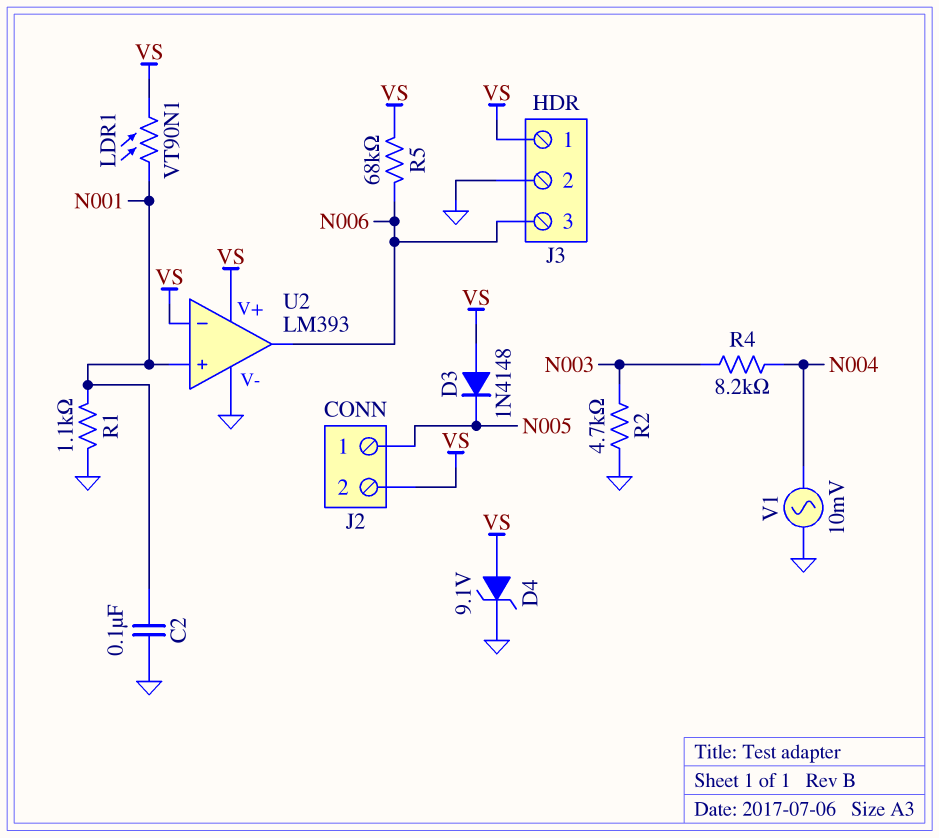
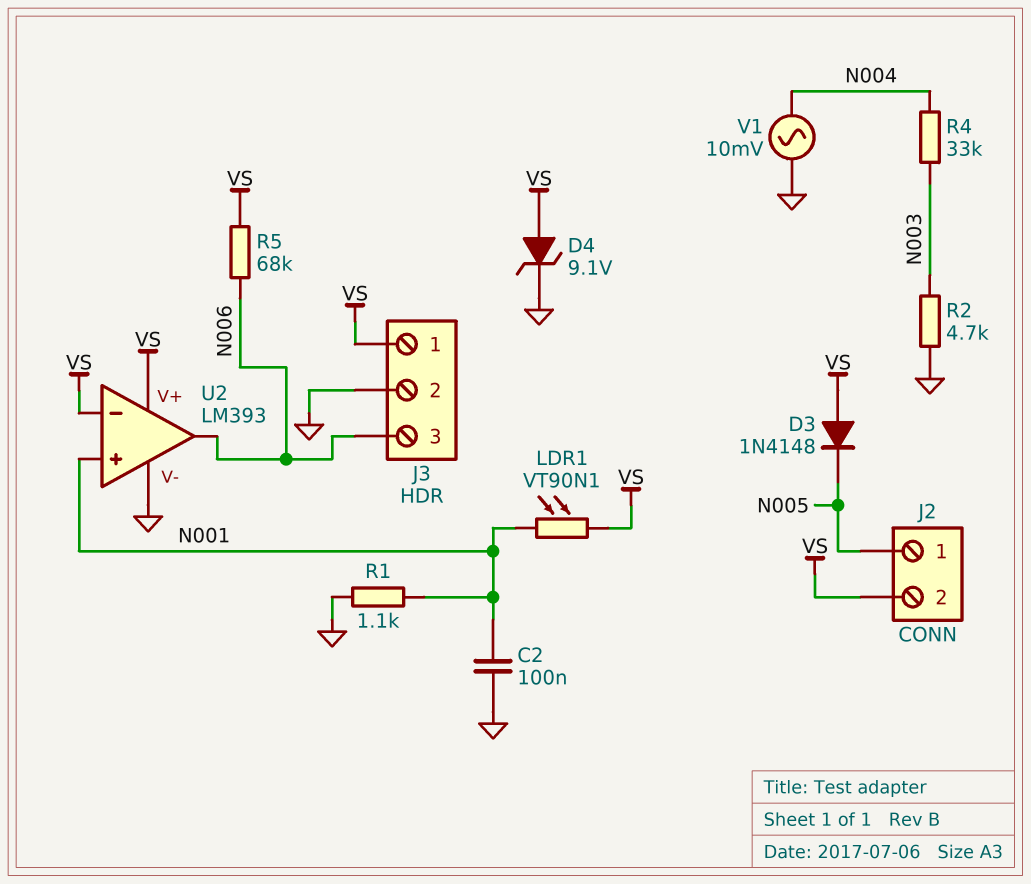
R4: 8.2k (N003, N004) -> 33k (N003, N004)

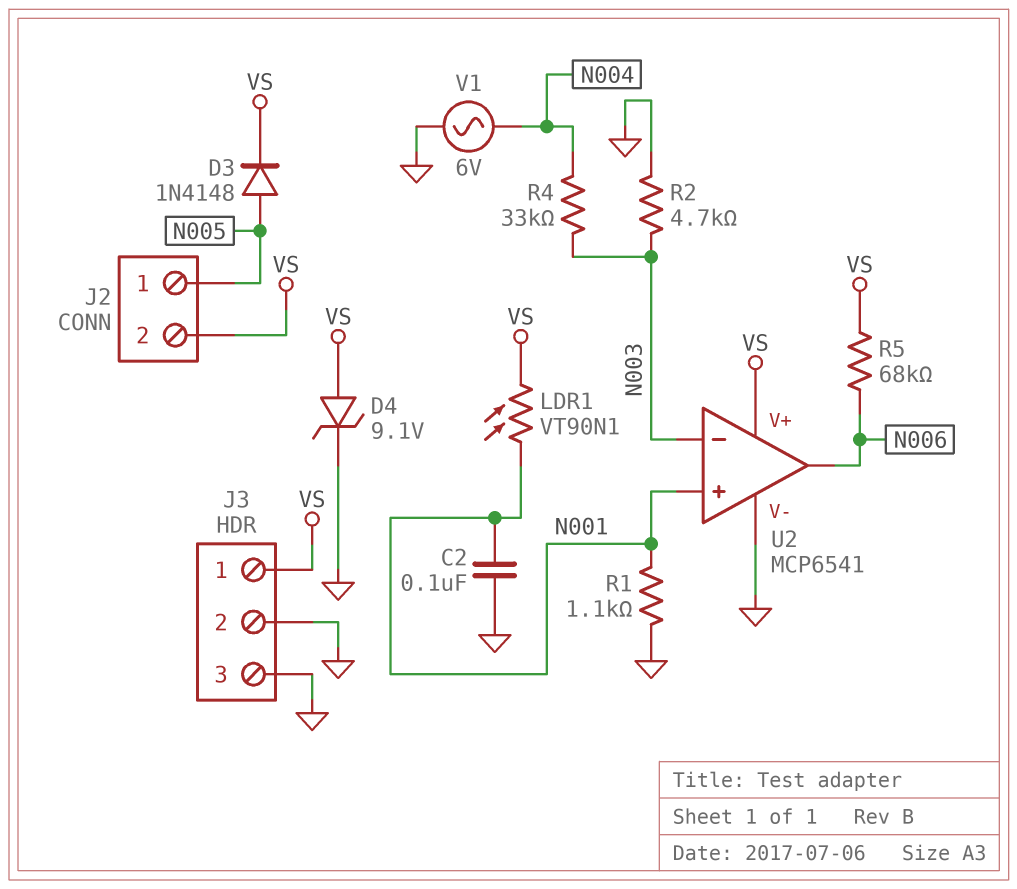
D3: diode 1N4148 (A VS, K N005) -> diode 1N4148 (A N005, K VS)
J3 pin 3: N006 -> GND
U2: LM393 -> MCP6541
U2 pin in-: VS -> N003
V1: AC 10mV (GND, N004) -> AC 6V (GND, N004)

